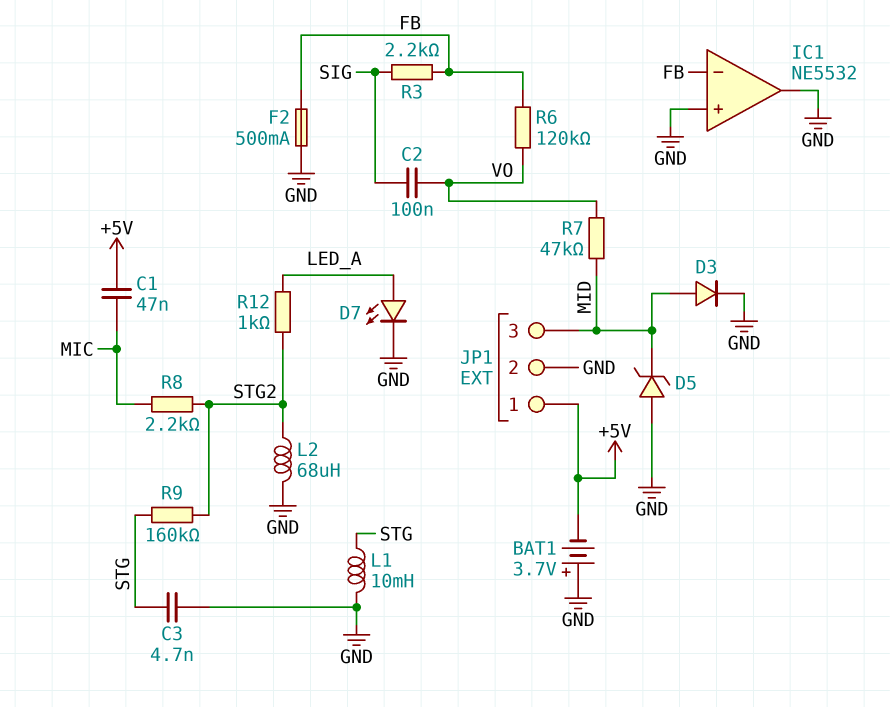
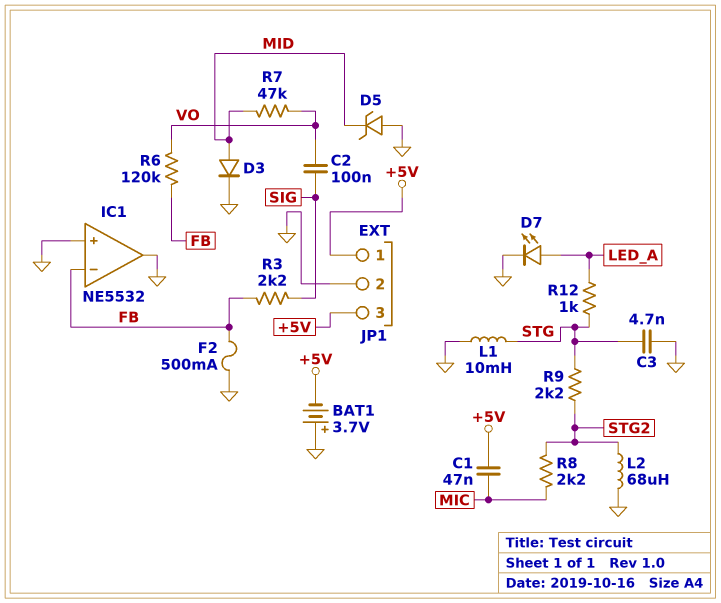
JP1 pin 3: MID -> +5V
R9: 160k (STG, STG2) -> 2.2k (STG, STG2)
R12: 1k (LED_A, STG2) -> 1k (LED_A, STG)

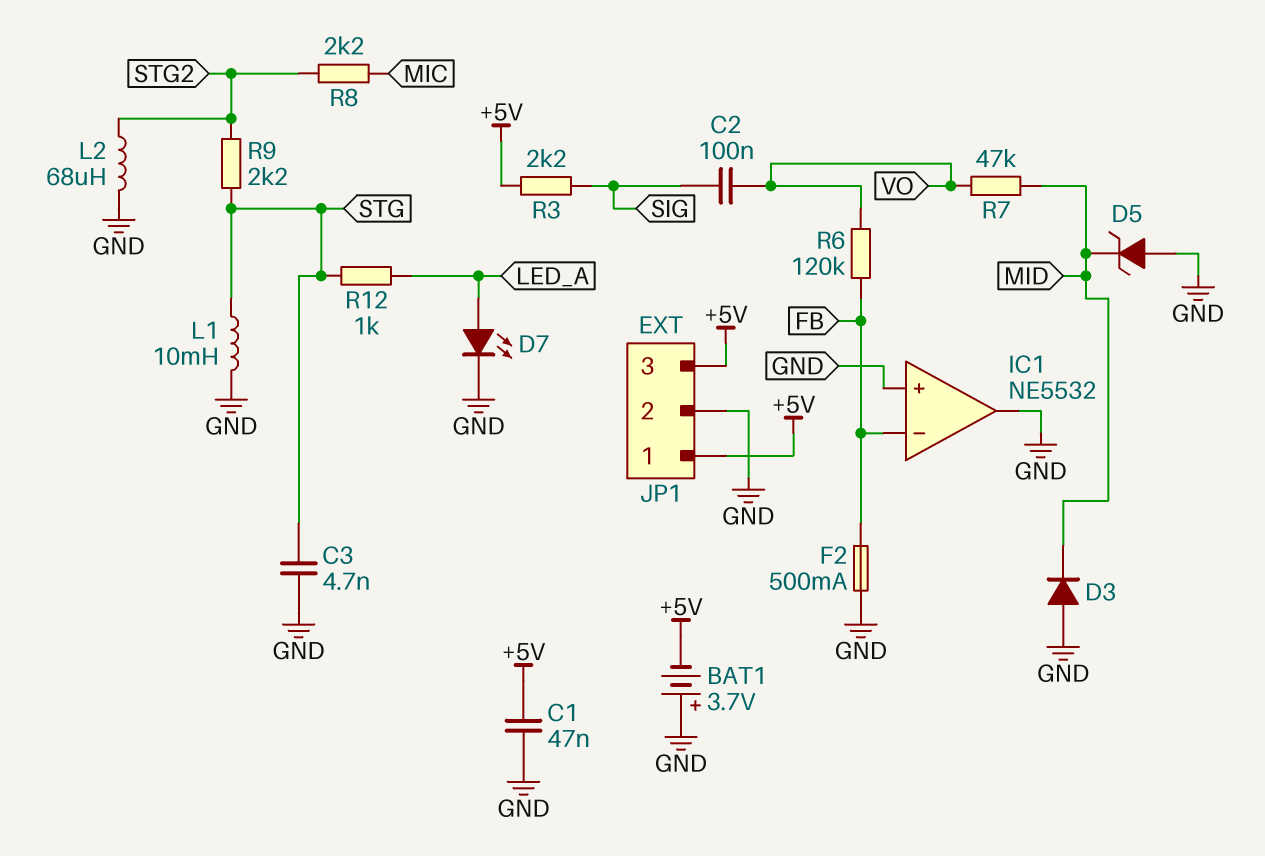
C1: 47nF (+5V, MIC) -> 47nF (+5V, GND)
D3: diode (A MID, K GND) -> diode (A GND, K MID)
R3: 2.2k (FB, SIG) -> 2.2k (+5V, SIG)

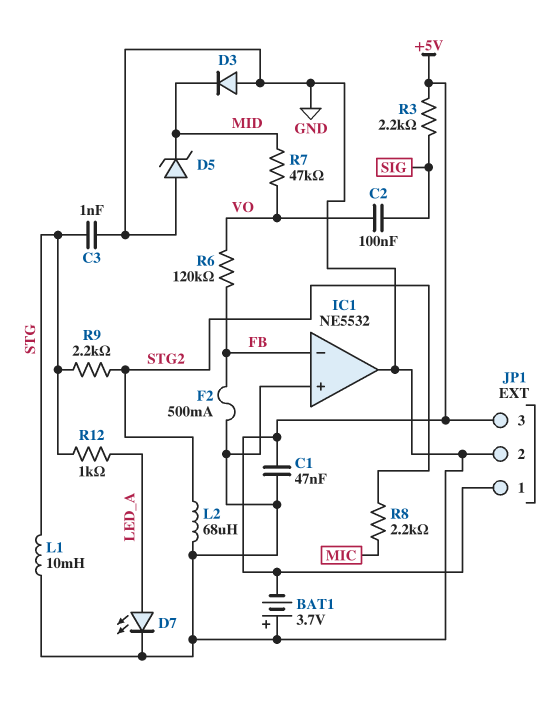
C3: 4.7nF (GND, STG) -> 1nF (GND, STG)

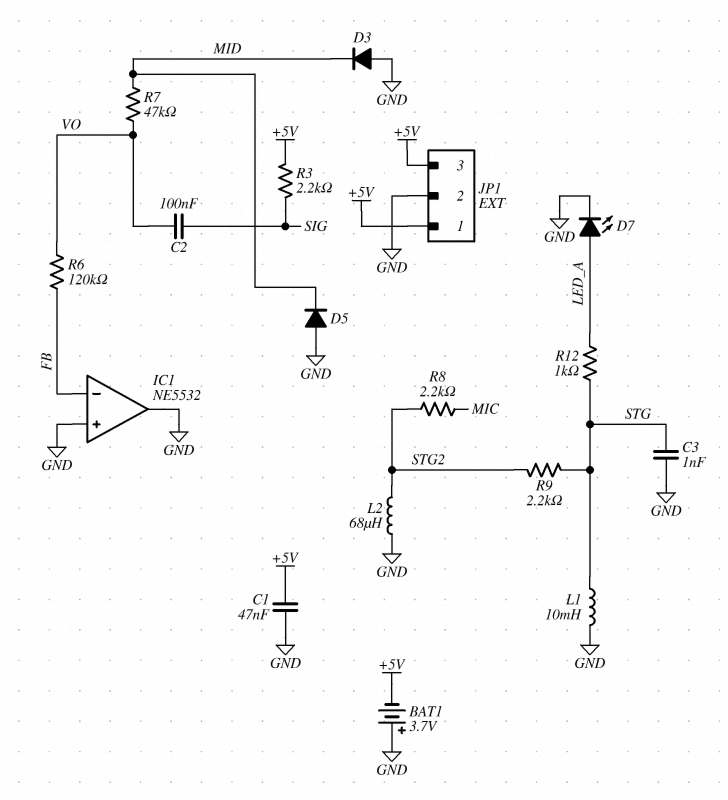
D5: zener (A GND, K MID) -> diode (A GND, K MID)
F2: 500mA (FB, GND) -> none

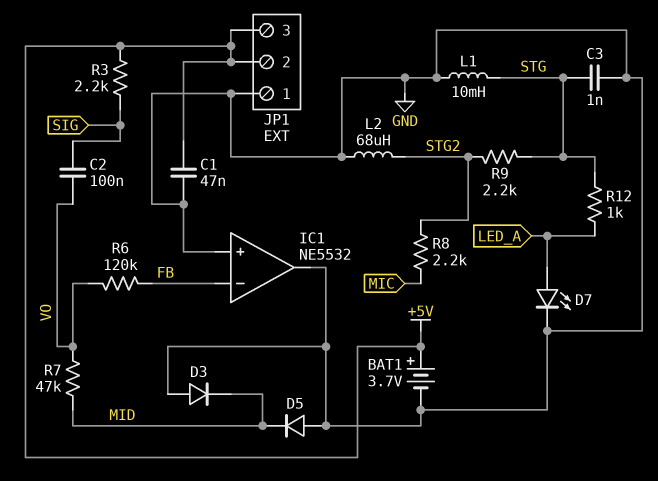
BAT1: 3.7V (plus GND, minus +5V) -> 3.7V (plus +5V, minus GND)
JP1 pin 1: +5V -> GND
JP1 pin 2: GND -> +5V

